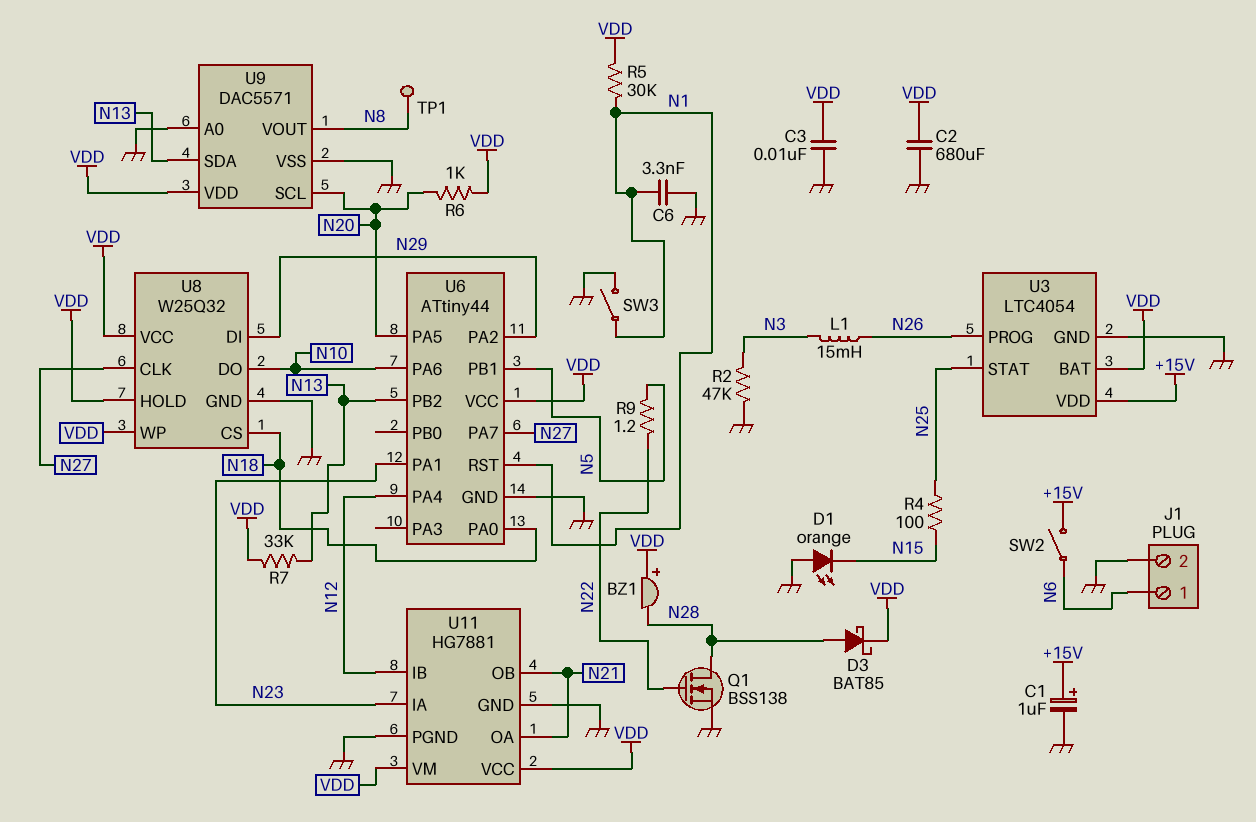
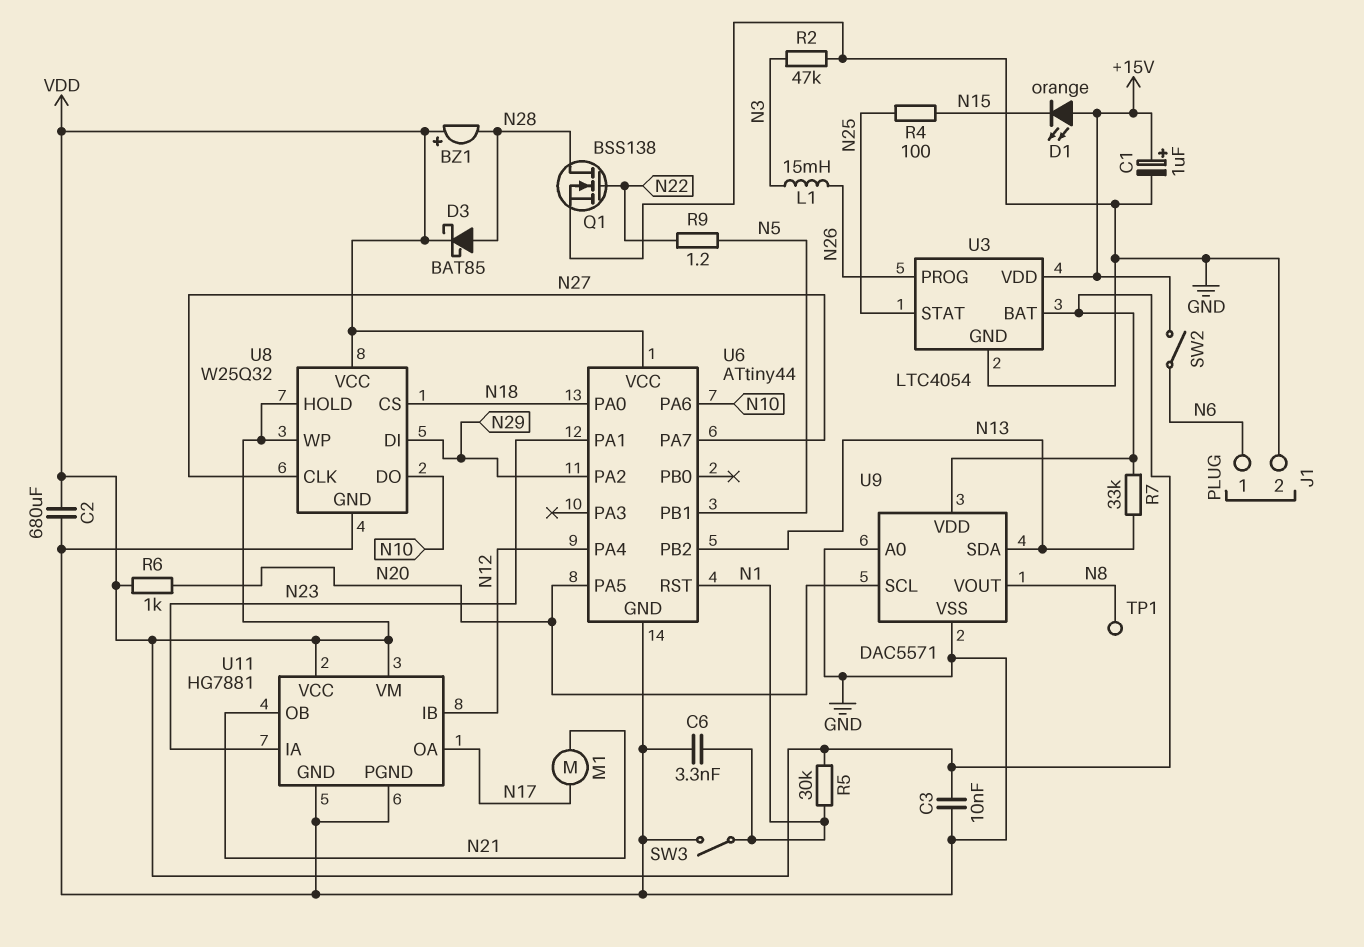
D1: LED orange (A GND, K N15) -> LED orange (A +15V, K N15)
M1: none -> motor (N17, N21)
U11 pin OA: N21 -> N17

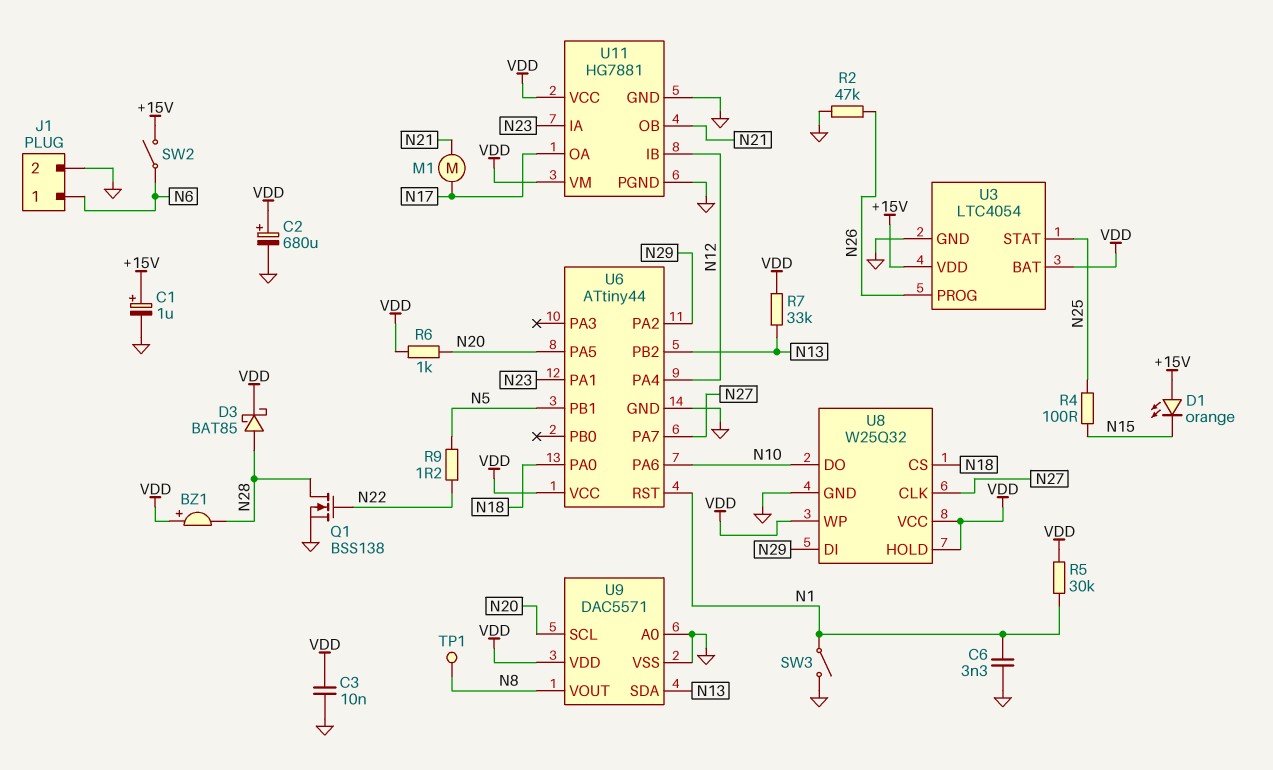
C2: 680uF (GND, VDD) -> 680uF (plus VDD, minus GND)
L1: 15mH (N3, N26) -> none
R2: 47k (GND, N3) -> 47k (GND, N26)

